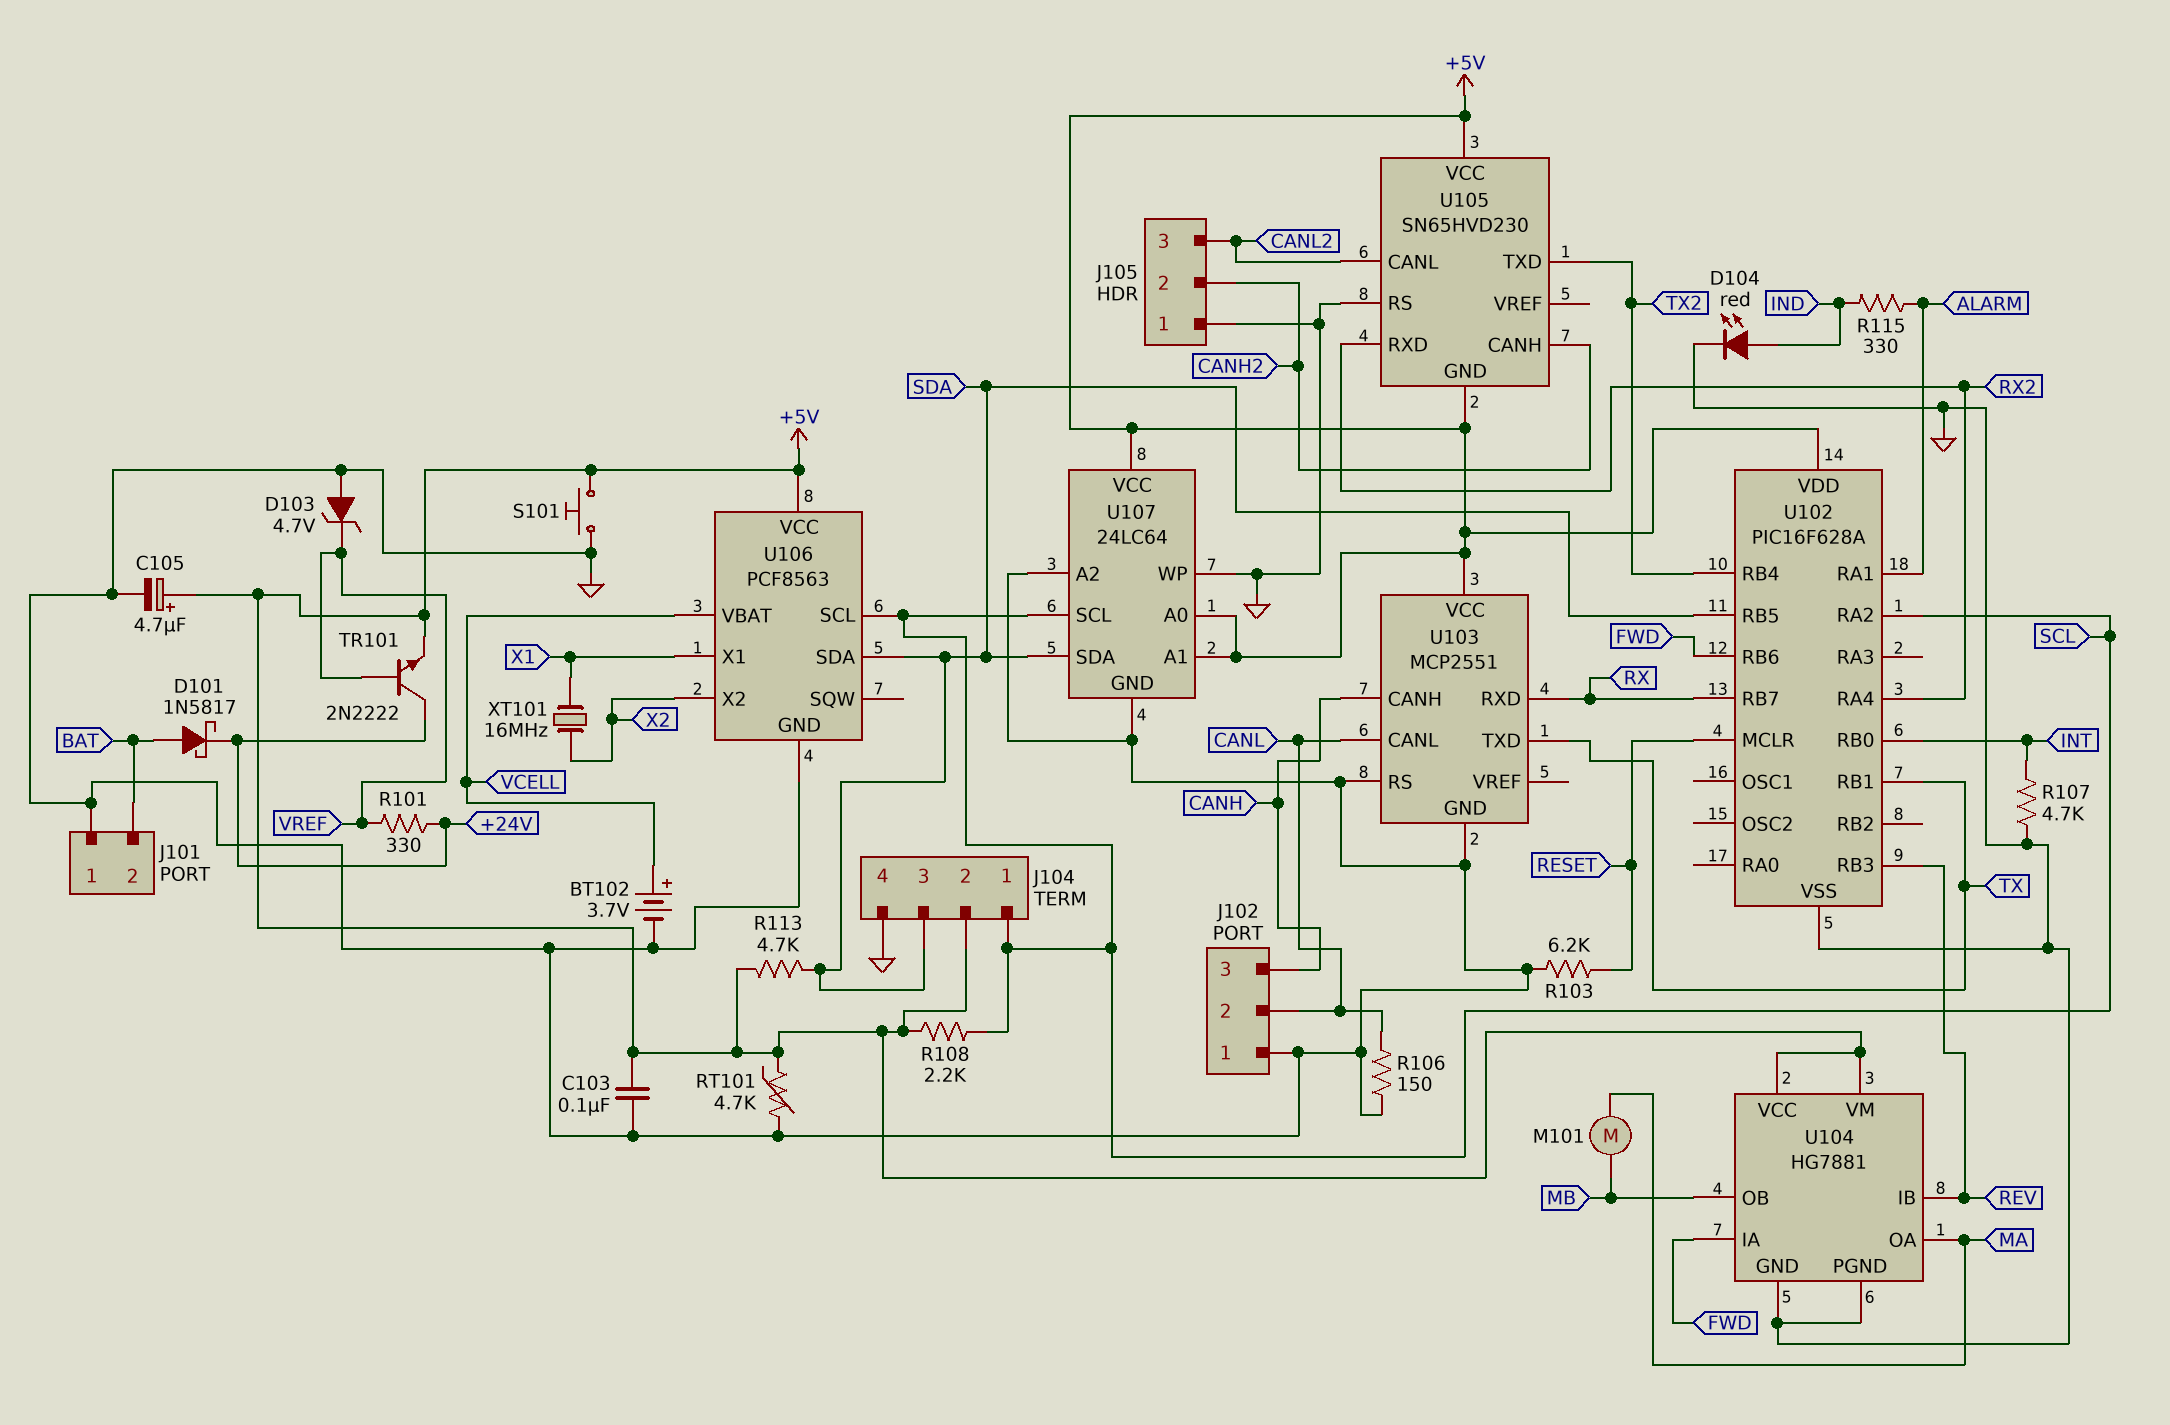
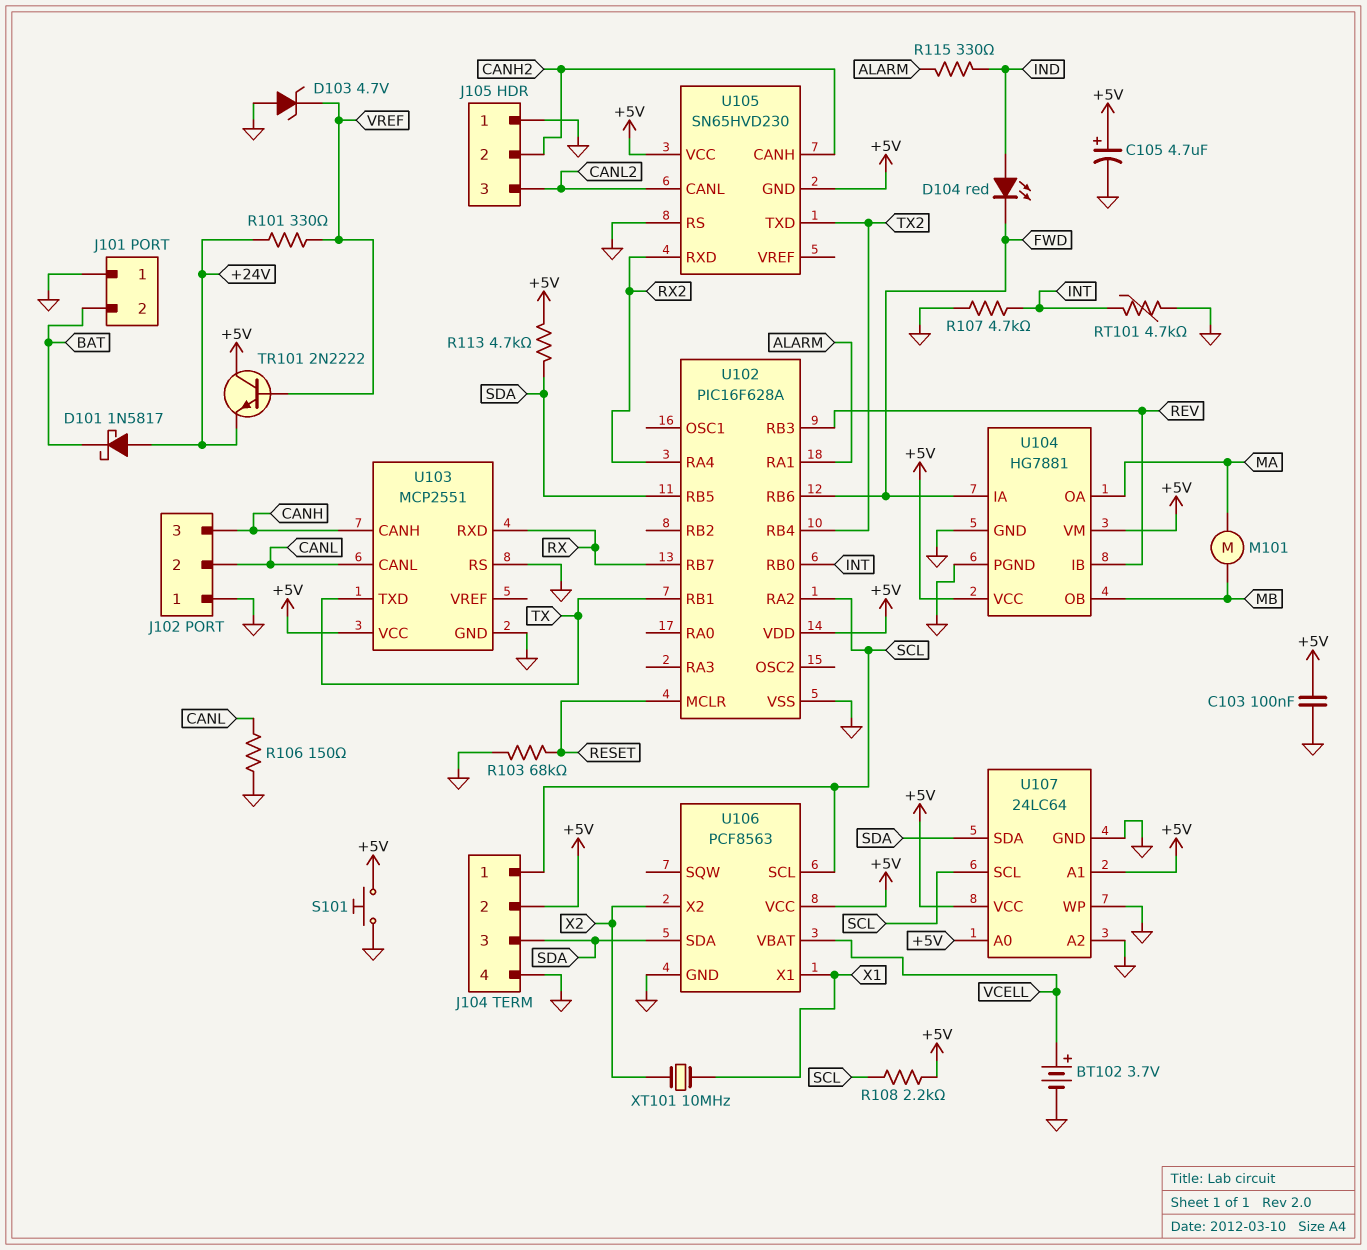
D101: schottky 1N5817 (A BAT, K +24V) -> schottky 1N5817 (A +24V, K BAT)
D104: LED red (A IND, K GND) -> LED red (A IND, K FWD)
R103: 6.2k (GND, RESET) -> 68k (GND, RESET)
RT101: 4.7k (+5V, GND) -> 4.7k (GND, INT)
TR101: NPN 2N2222 (B VREF, C +24V, E +5V) -> NPN 2N2222 (B VREF, C +5V, E +24V)
XT101: 16MHz (X1, X2) -> 10MHz (X1, X2)

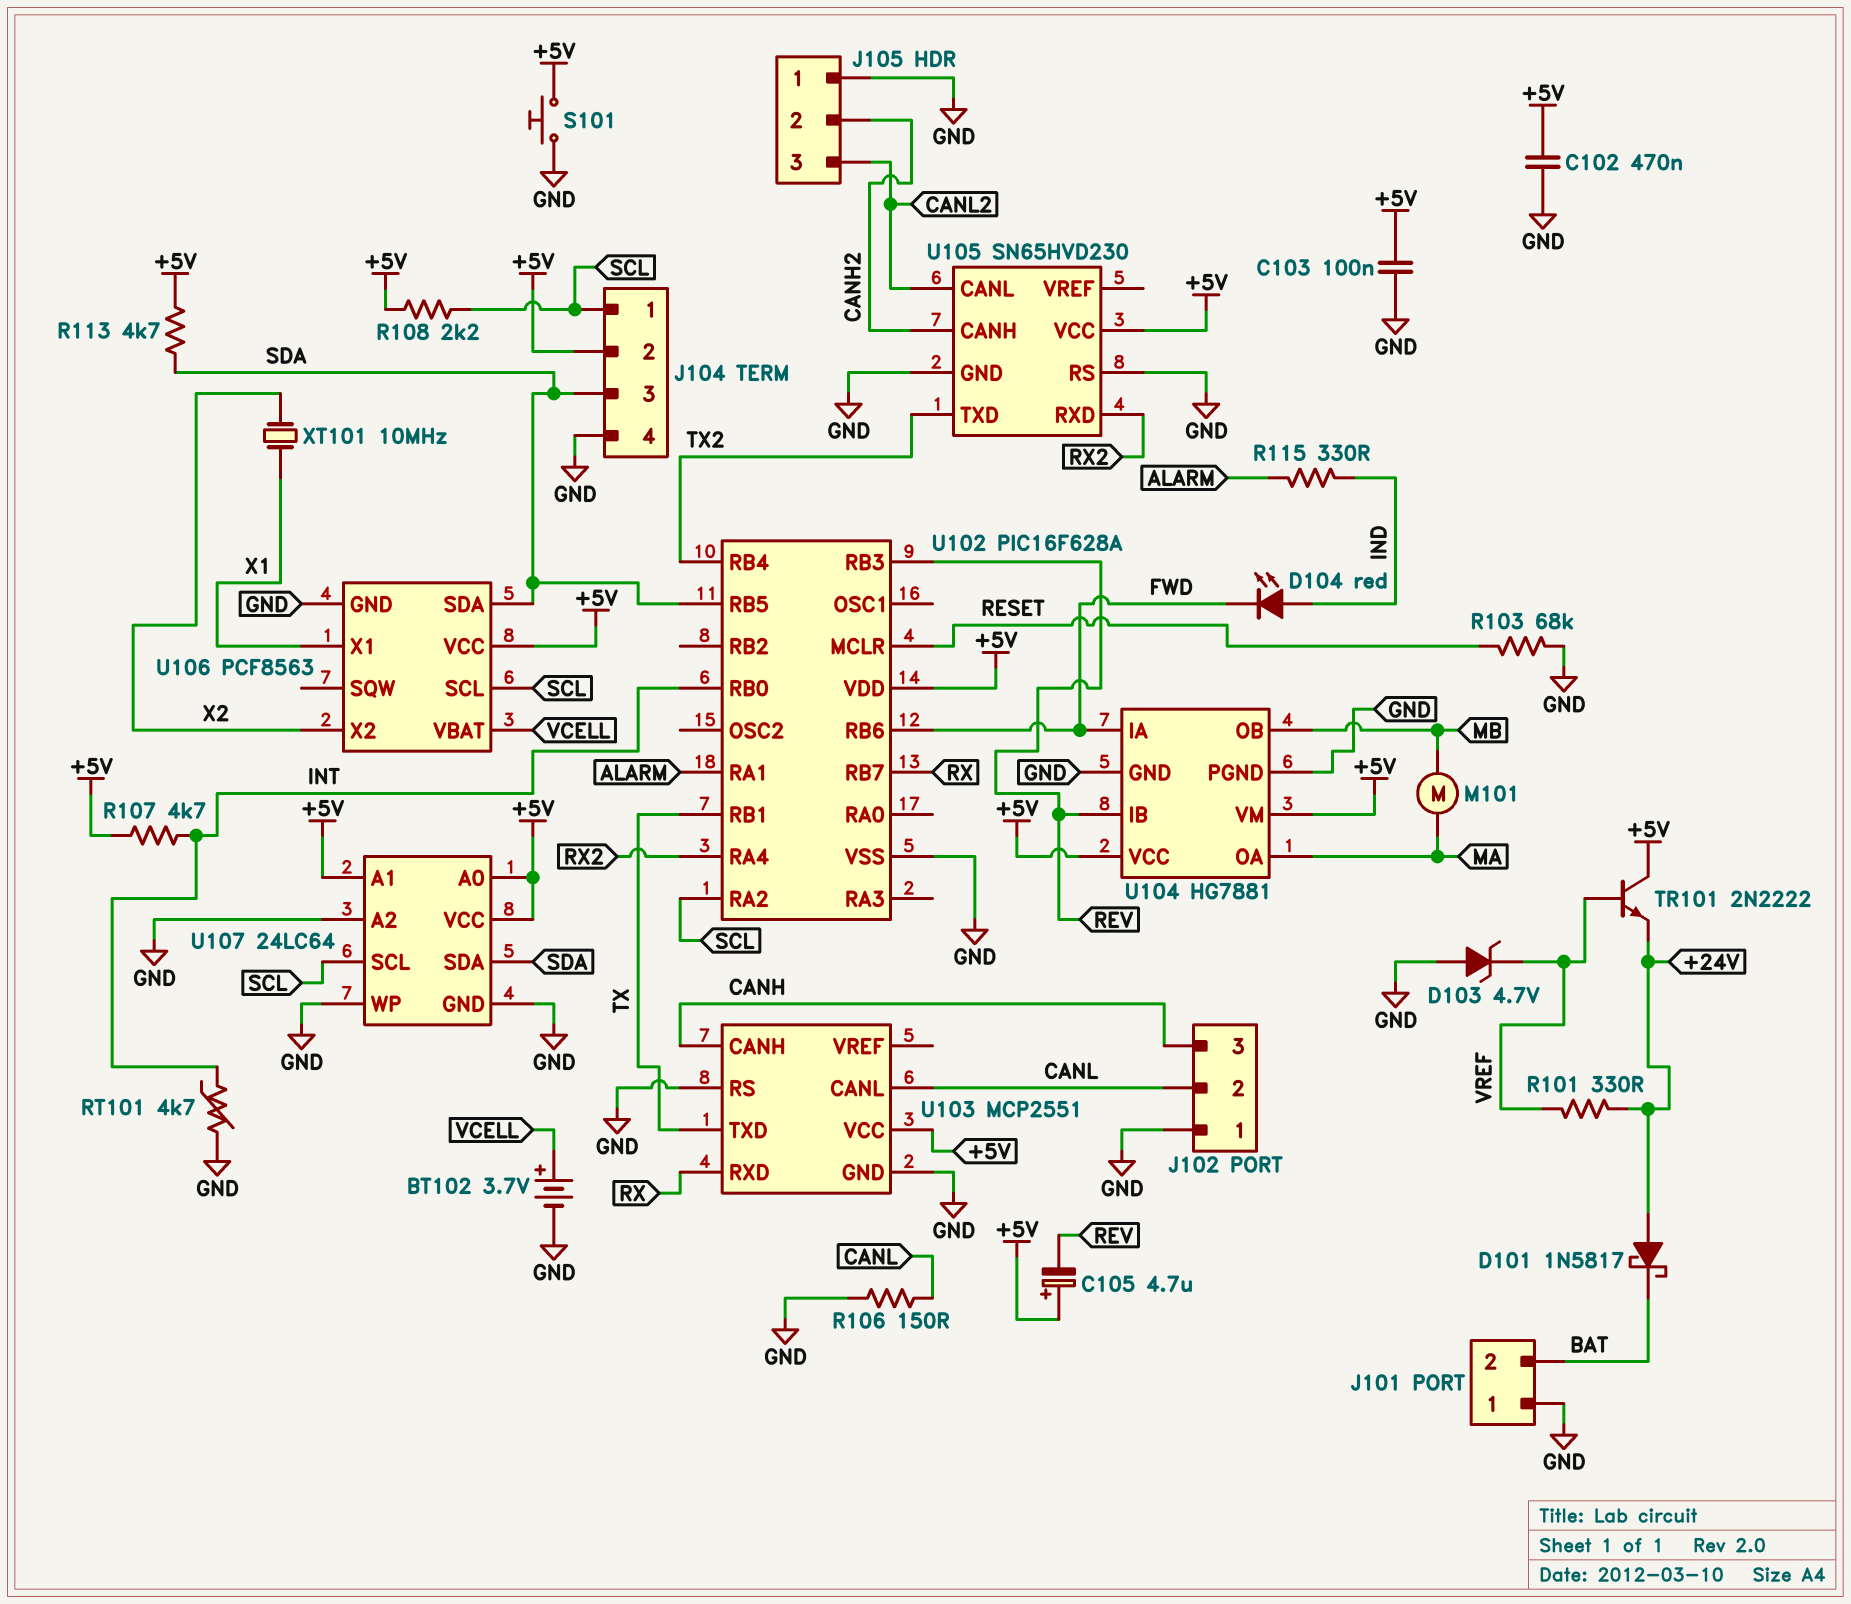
C102: none -> 470nF (+5V, GND)
C105: 4.7uF (plus +5V, minus GND) -> 4.7uF (plus +5V, minus REV)
R107: 4.7k (GND, INT) -> 4.7k (+5V, INT)
U105 pin GND: +5V -> GND

